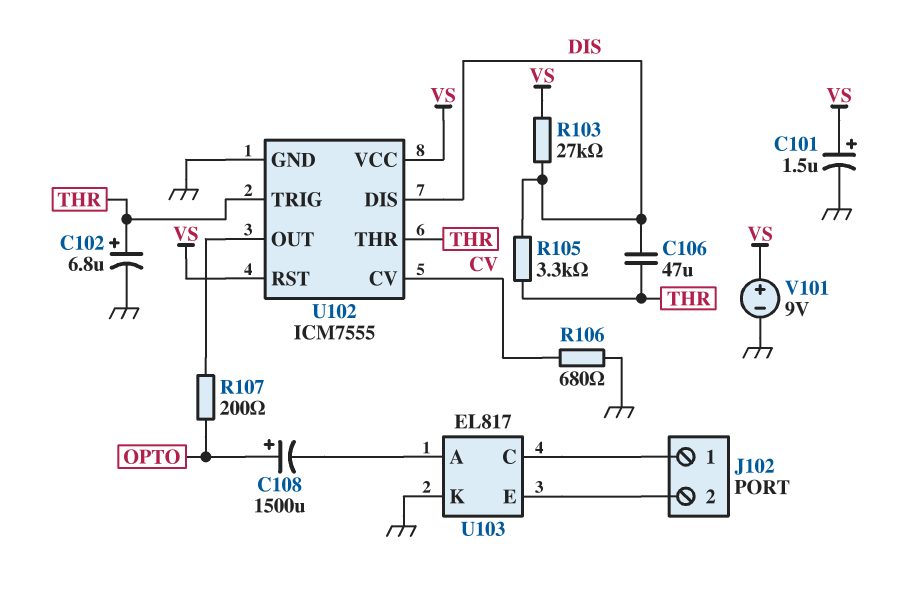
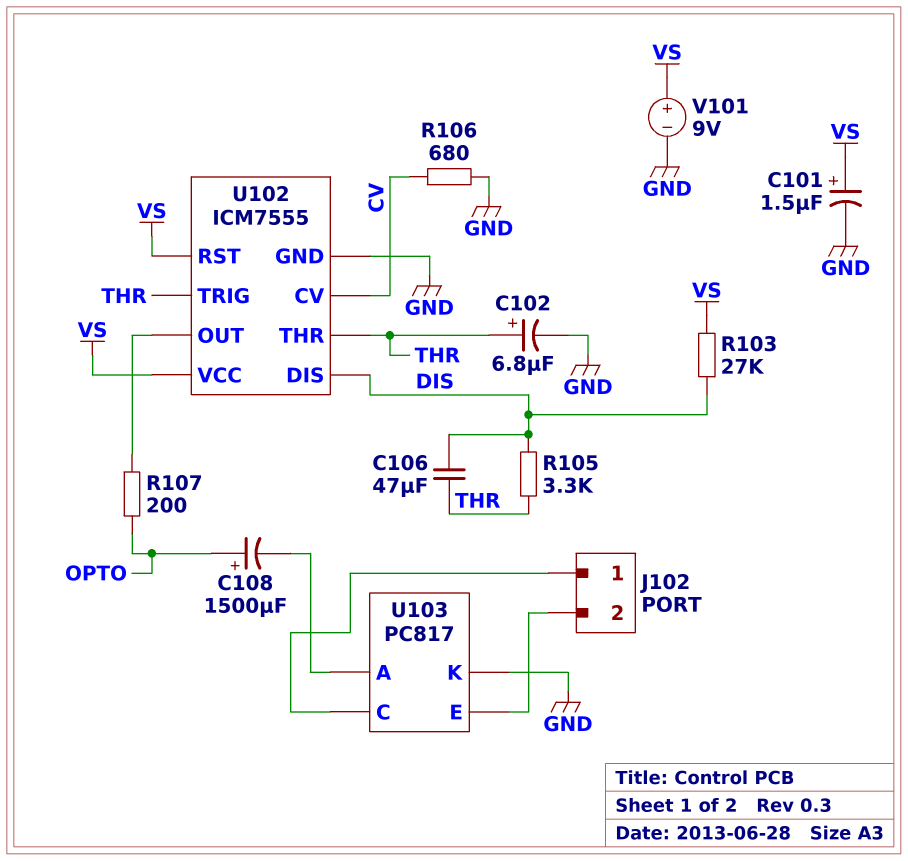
U103: EL817 -> PC817

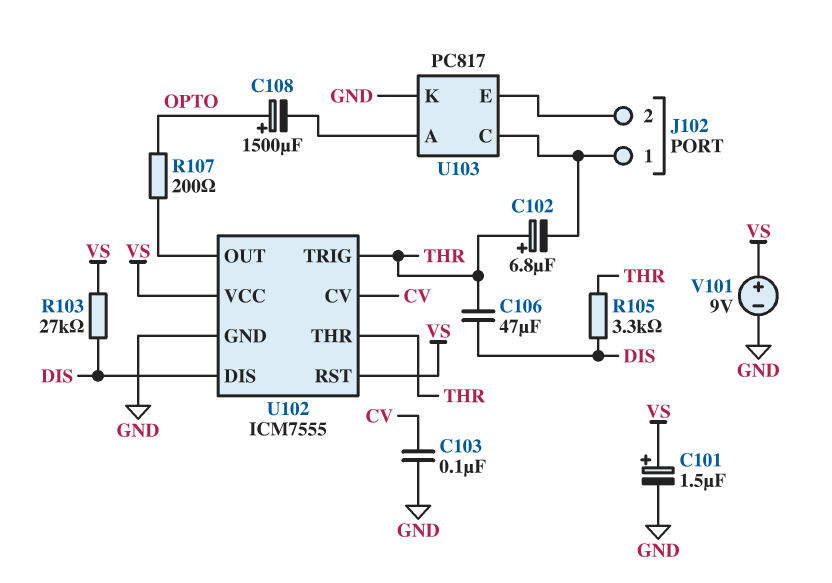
C102: 6.8uF (plus THR, minus GND) -> 6.8uF (plus THR, minus J102/1)
C103: none -> 100nF (CV, GND)
R106: 680 (CV, GND) -> none

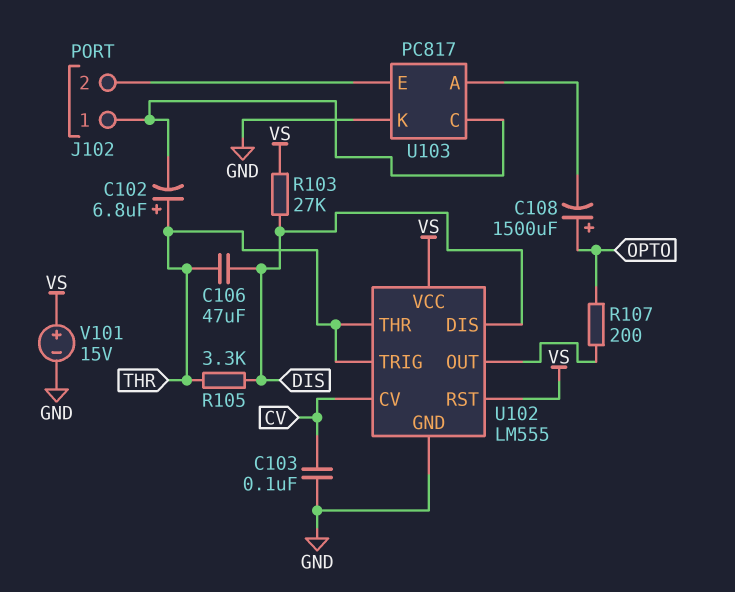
C101: 1.5uF (plus VS, minus GND) -> none
U102: ICM7555 -> LM555
V101: 9V (plus VS, minus GND) -> 15V (plus VS, minus GND)

